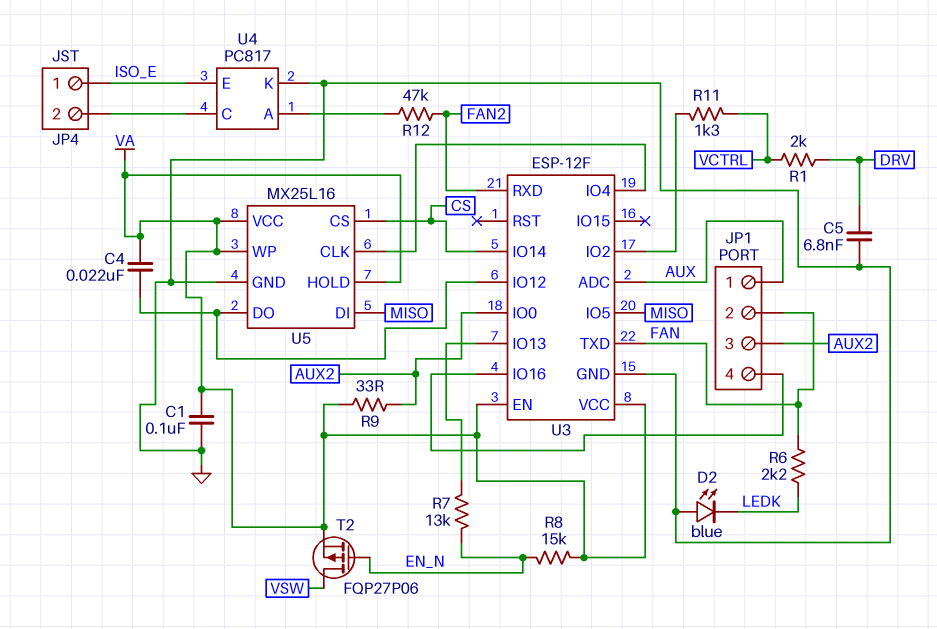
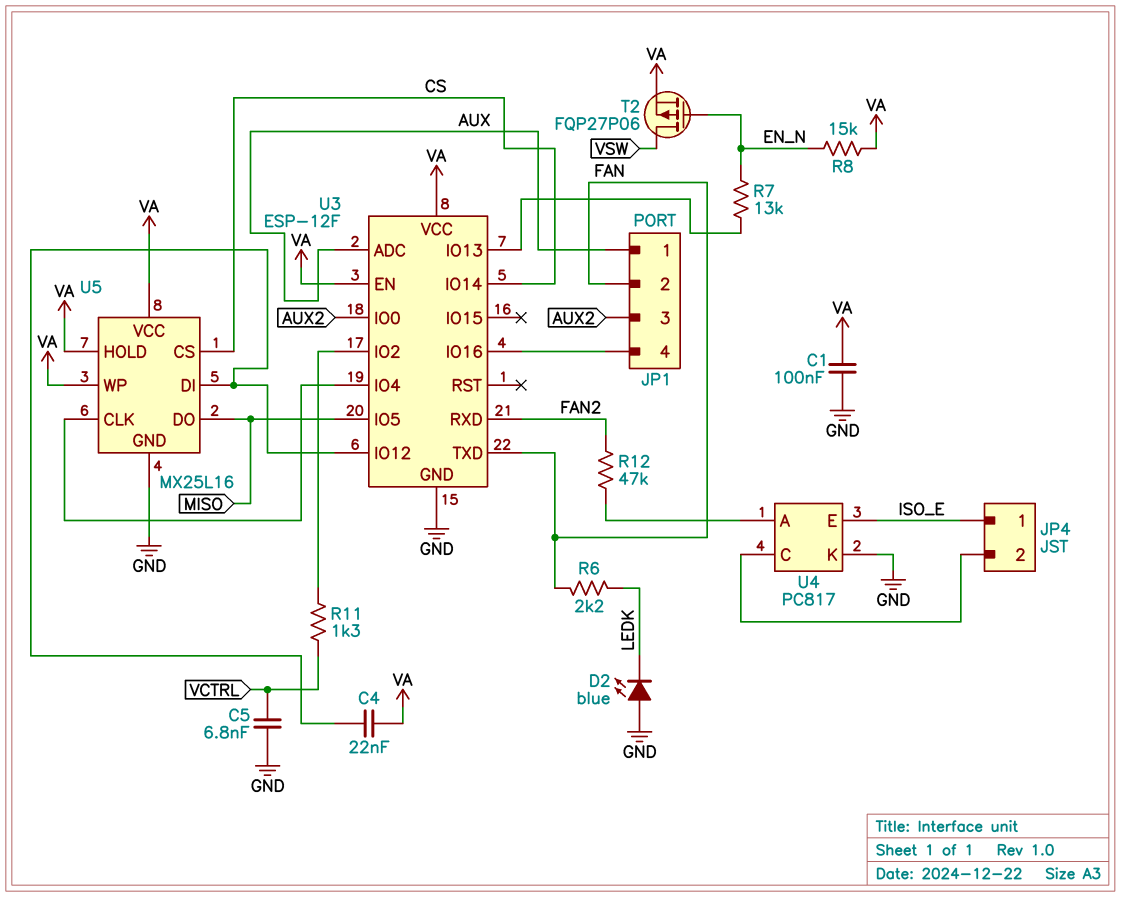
C5: 6.8nF (DRV, GND) -> 6.8nF (GND, VCTRL)
R1: 2k (DRV, VCTRL) -> none
R9: 33 (AUX2, VA) -> none
U5 pin DI: MISO -> U3/IO12
U5 pin DO: U3/IO12 -> MISO

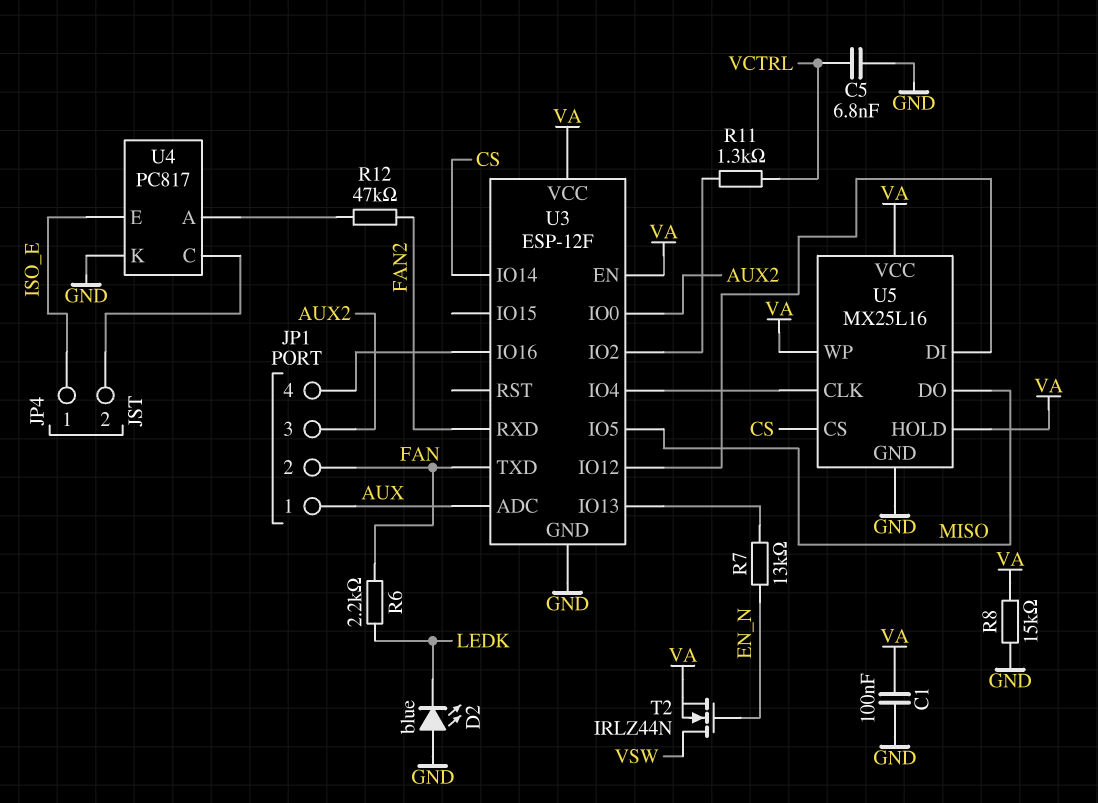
C4: 22nF (U3/IO12, VA) -> none
R8: 15k (EN_N, VA) -> 15k (GND, VA)
T2: PMOS FQP27P06 (G EN_N, D VSW, S VA) -> NMOS IRLZ44N (G EN_N, D VSW, S VA)

